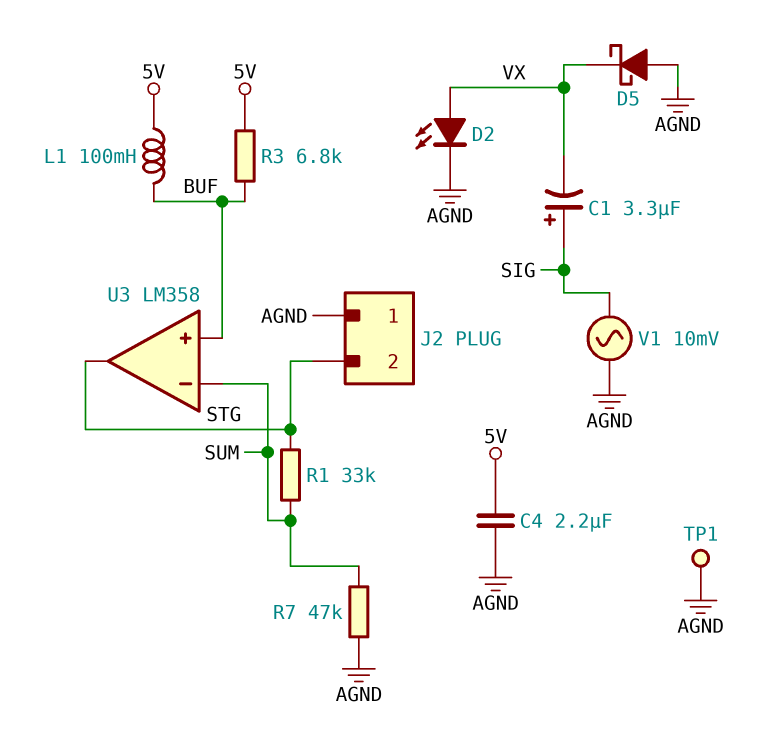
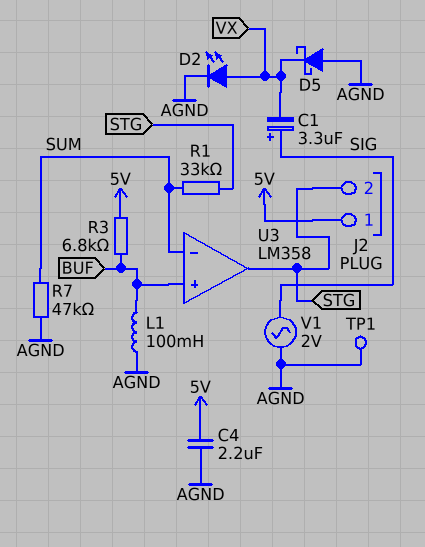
J2 pin 1: AGND -> 5V
L1: 100mH (5V, BUF) -> 100mH (AGND, BUF)
V1: AC 10mV (AGND, SIG) -> AC 2V (AGND, SIG)

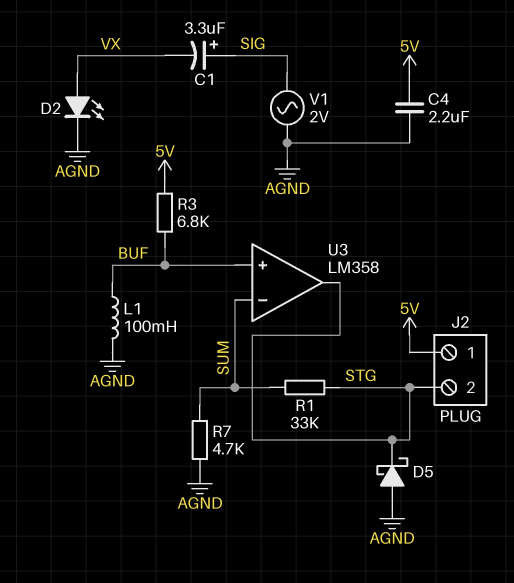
D5: schottky (A AGND, K VX) -> schottky (A AGND, K STG)
R7: 47k (AGND, SUM) -> 4.7k (AGND, SUM)
TP1: test point (AGND) -> none

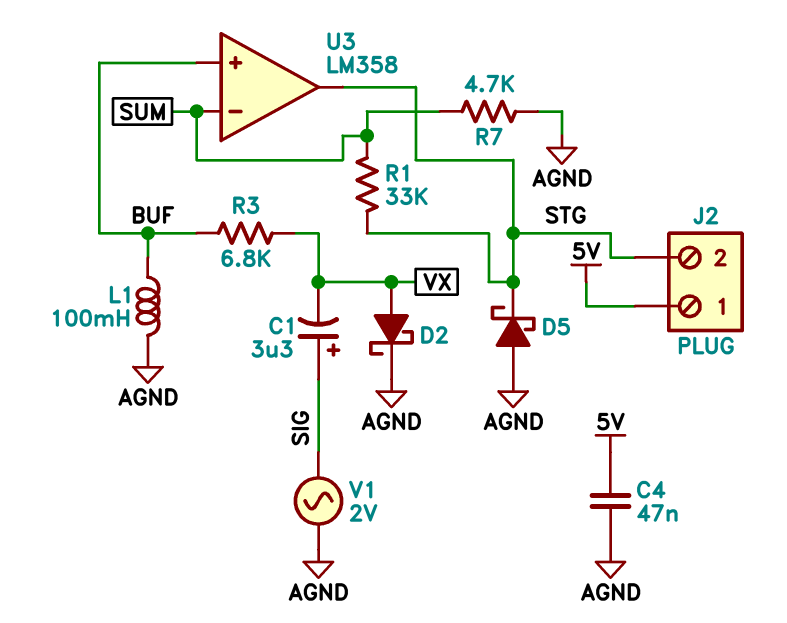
C4: 2.2uF (5V, AGND) -> 47nF (5V, AGND)
D2: LED (A VX, K AGND) -> schottky (A VX, K AGND)
R3: 6.8k (5V, BUF) -> 6.8k (BUF, VX)

